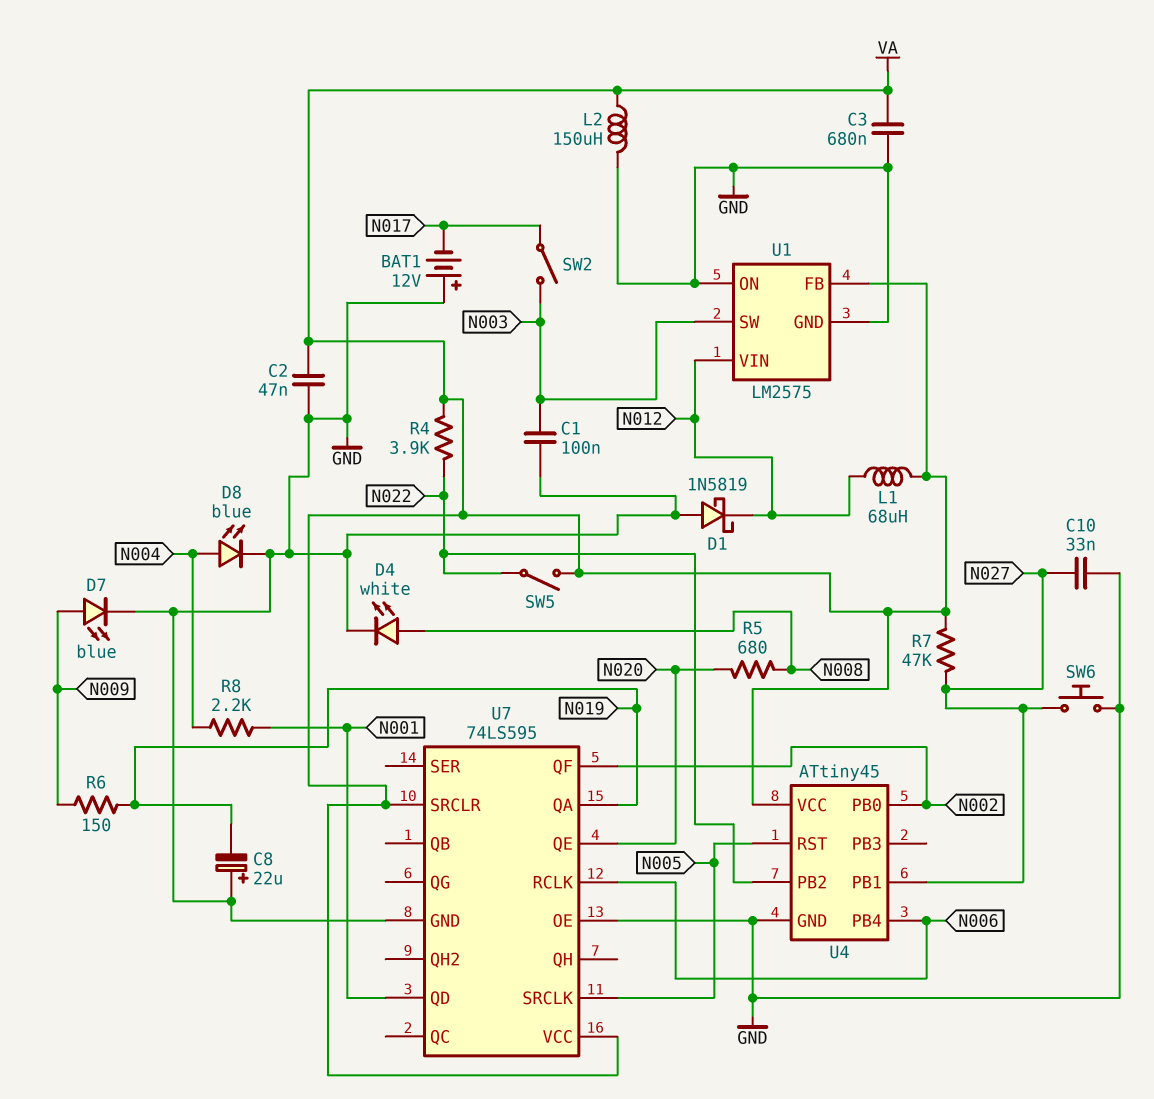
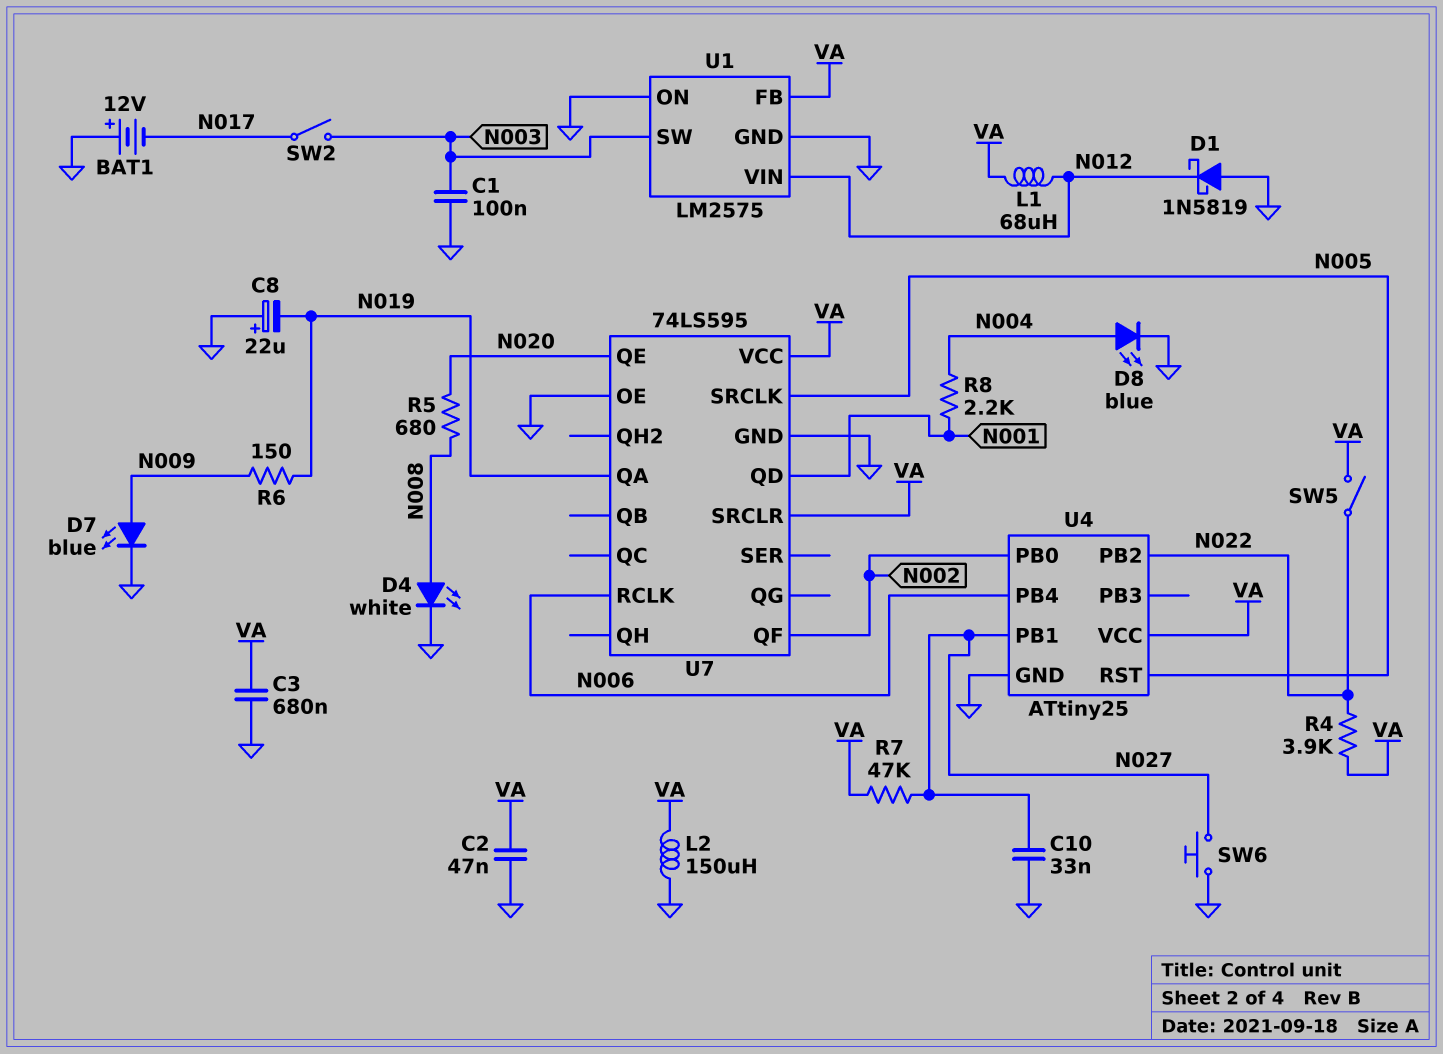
U4: ATtiny45 -> ATtiny25

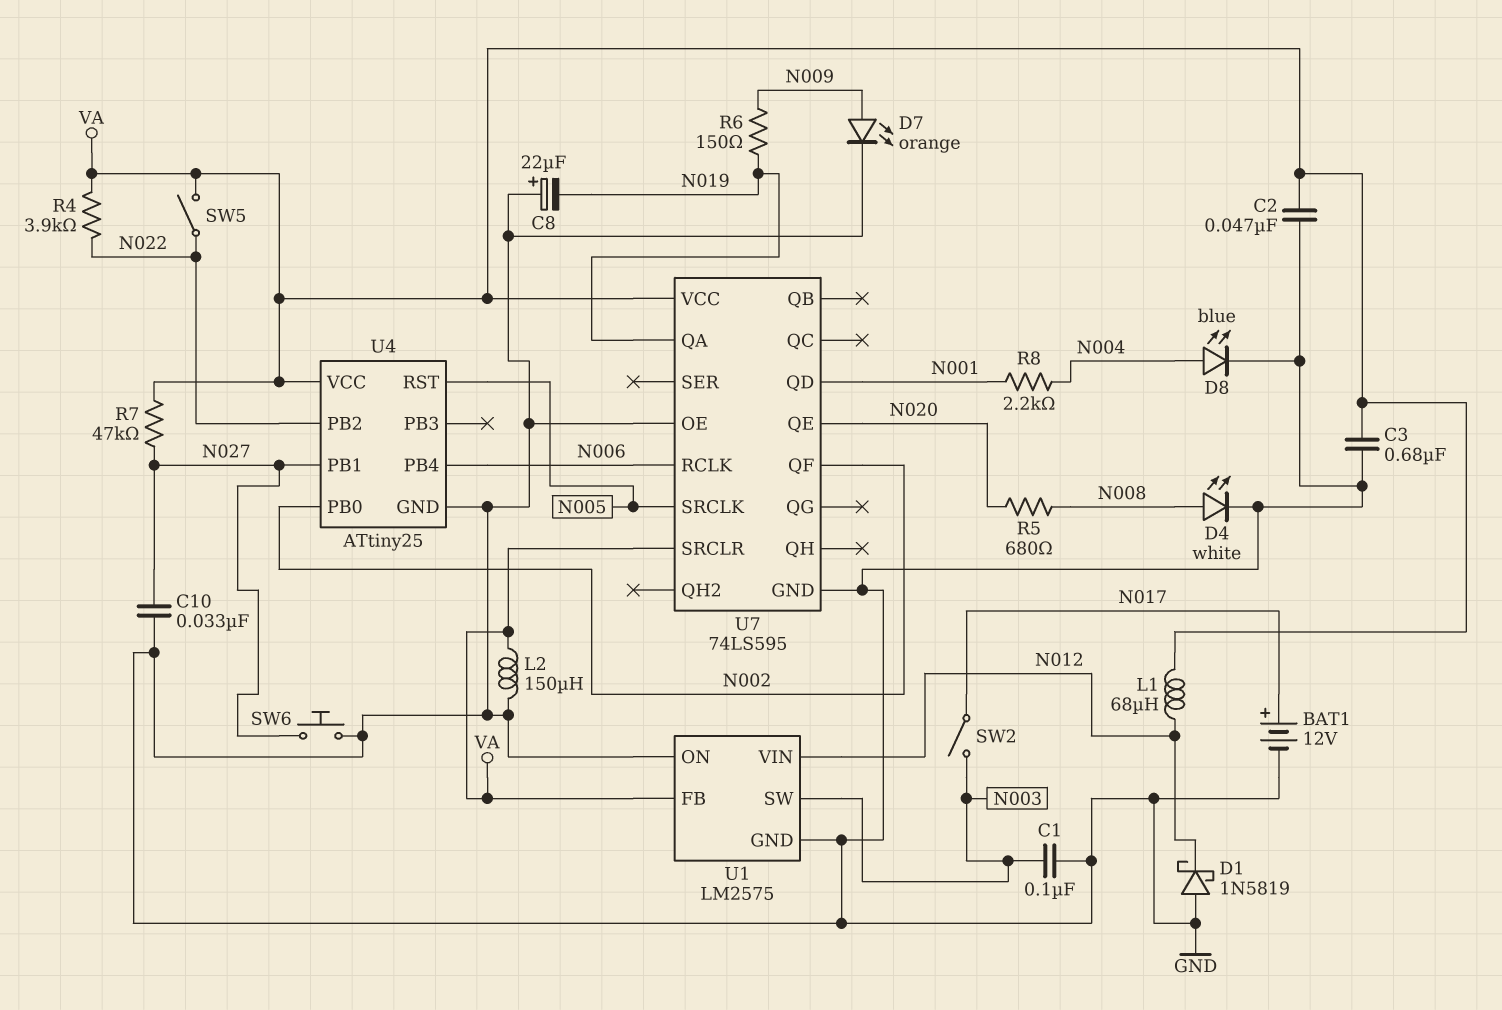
BAT1: 12V (plus GND, minus N017) -> 12V (plus N017, minus GND)
D7: LED blue (A N009, K GND) -> LED orange (A N009, K GND)

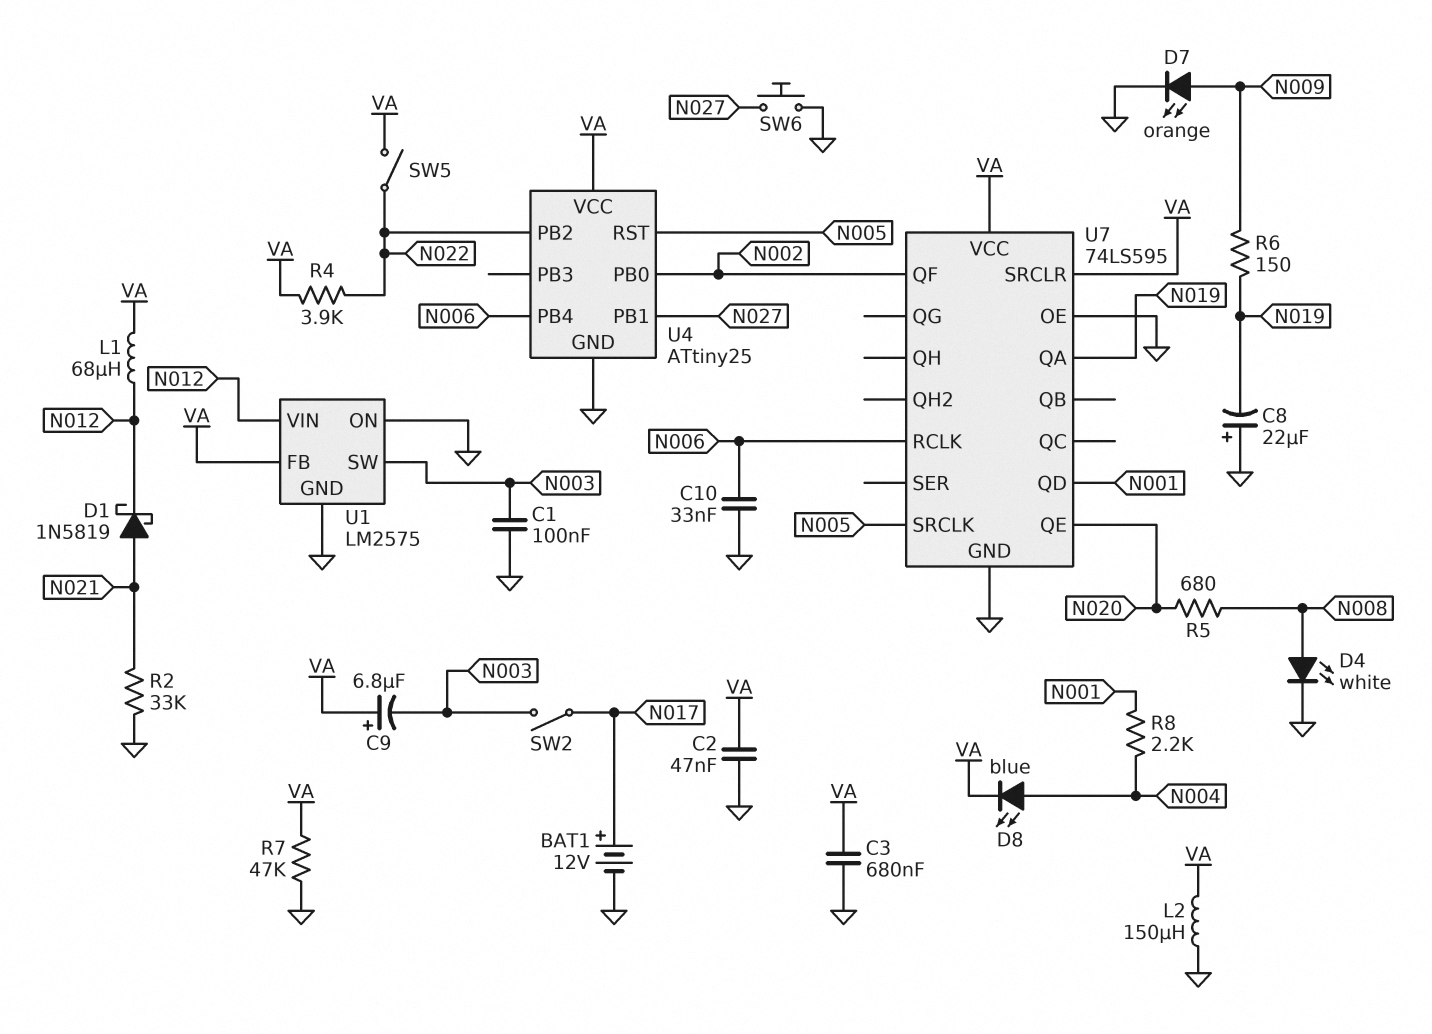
C9: none -> 6.8uF (plus VA, minus N003)
C10: 33nF (GND, N027) -> 33nF (GND, N006)
D1: schottky 1N5819 (A GND, K N012) -> schottky 1N5819 (A N021, K N012)
D8: LED blue (A N004, K GND) -> LED blue (A N004, K VA)
R2: none -> 33k (GND, N021)
R7: 47k (N027, VA) -> 47k (GND, VA)

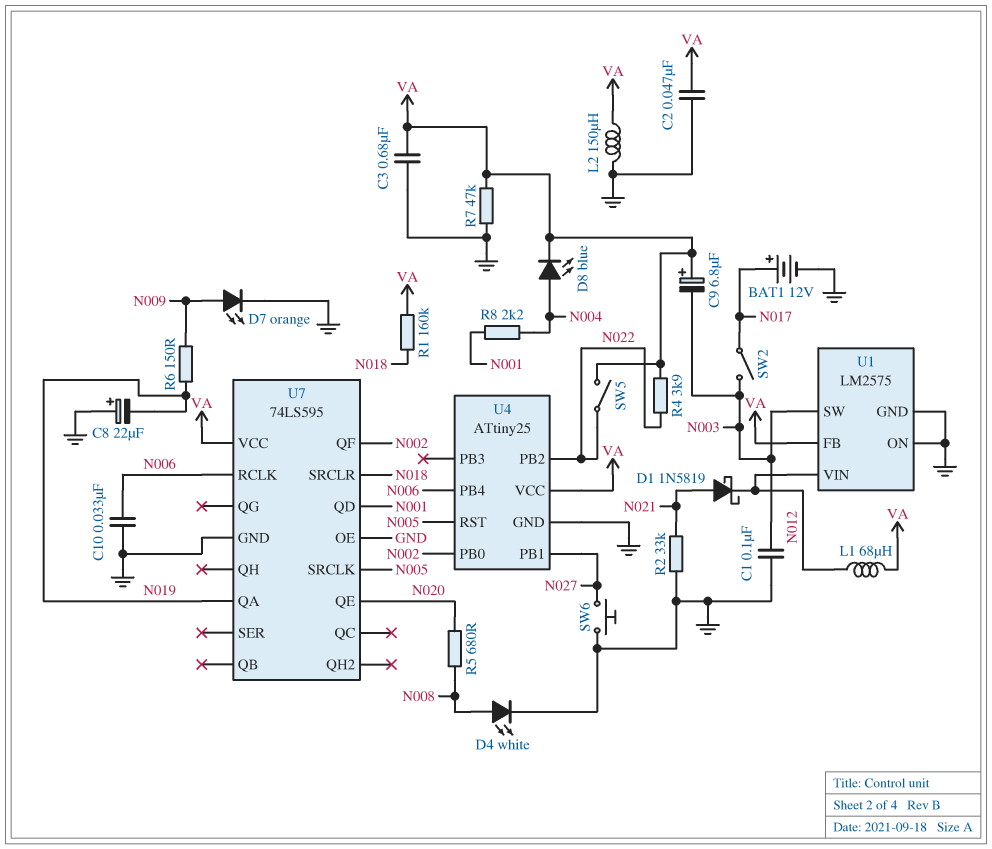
R1: none -> 160k (N018, VA)
U7 pin SRCLR: VA -> N018

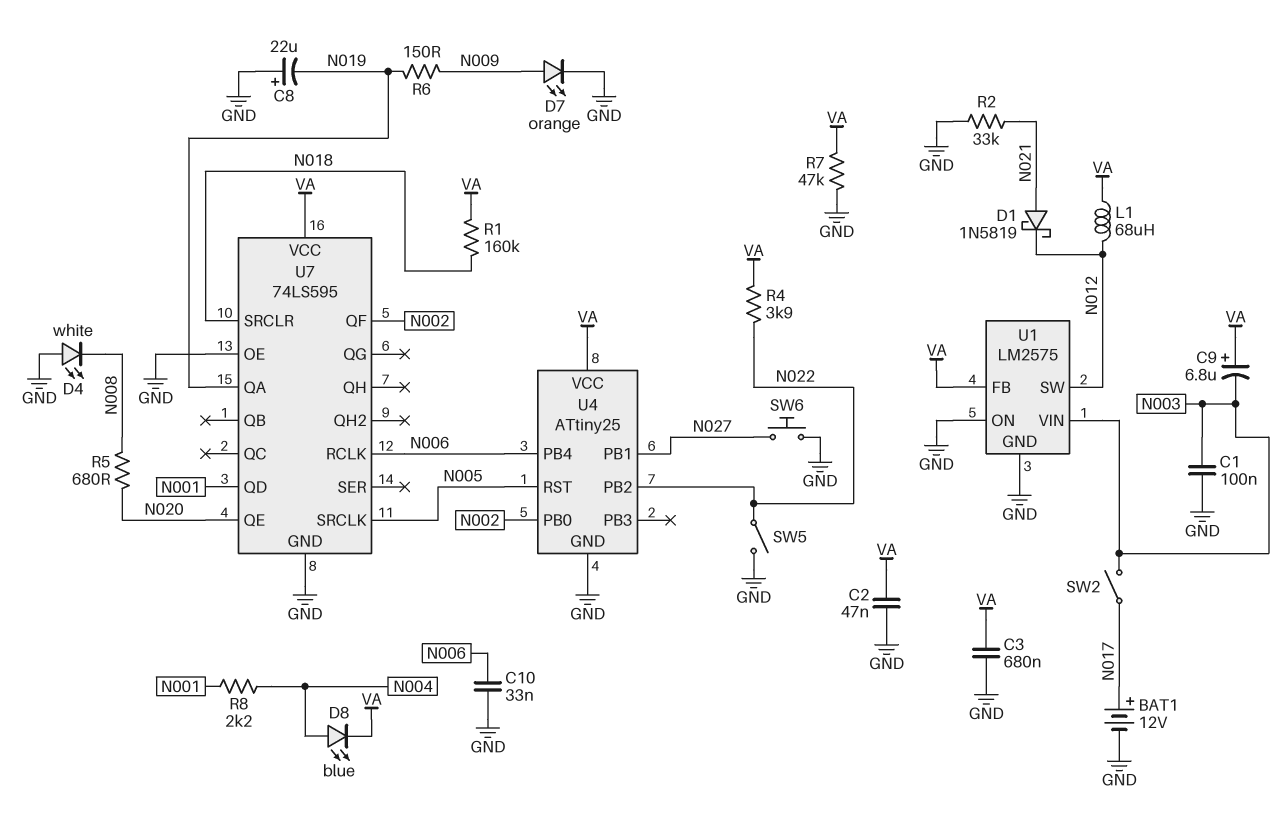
D4: LED white (A N008, K GND) -> LED white (A GND, K N008)
L2: 150uH (GND, VA) -> none
SW5: switch (N022, VA) -> switch (GND, N022)
U1 pin SW: N003 -> N012
U1 pin VIN: N012 -> N003

